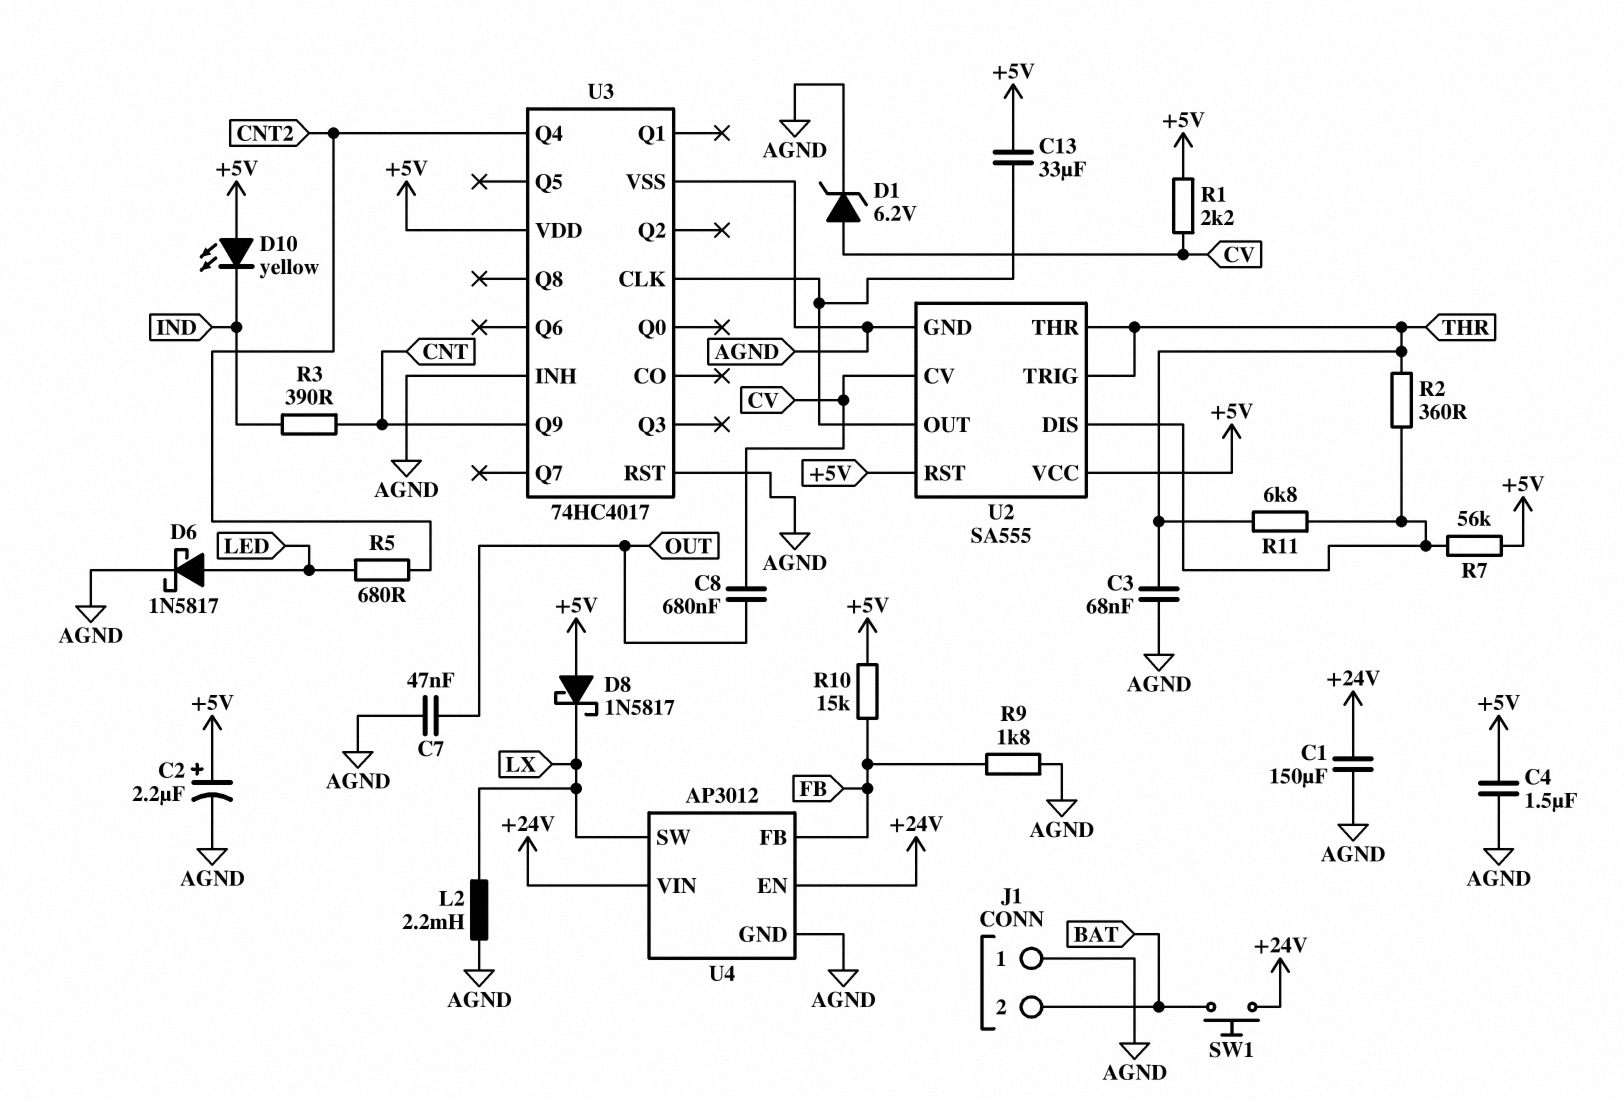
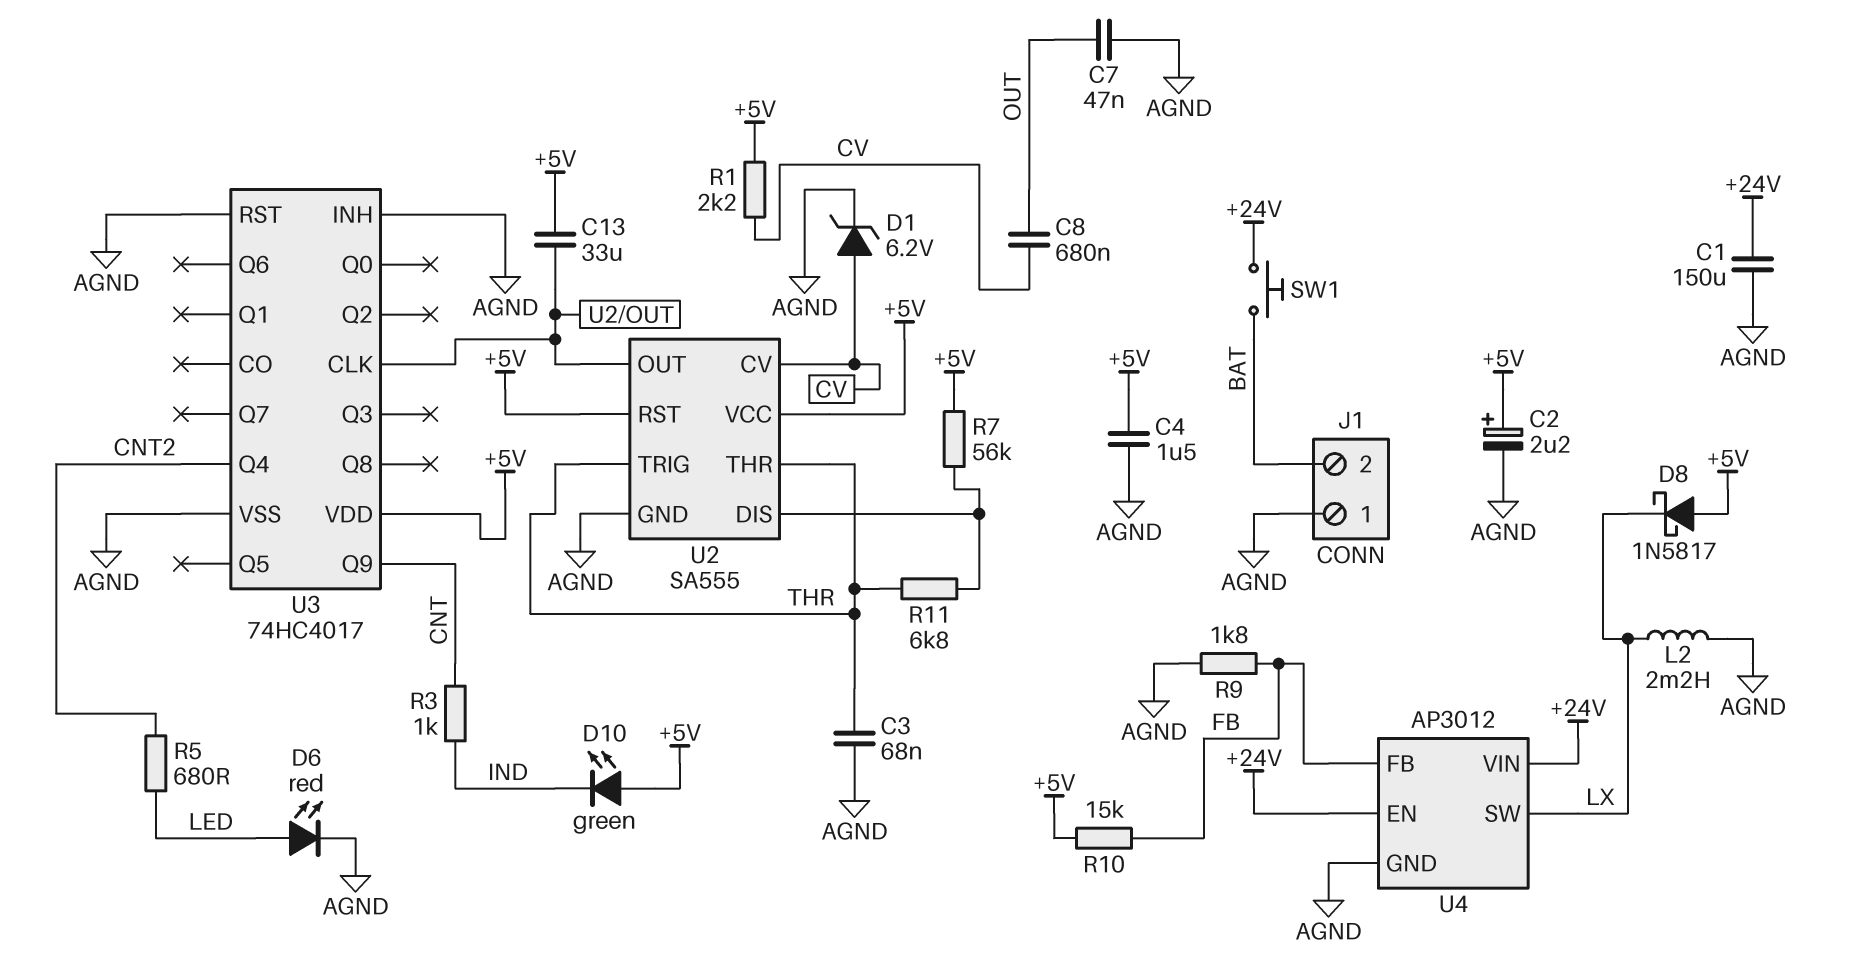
D6: schottky 1N5817 (A LED, K AGND) -> LED red (A LED, K AGND)
D10: LED yellow (A +5V, K IND) -> LED green (A +5V, K IND)
R2: 360 (THR, U2/DIS) -> none
R3: 390 (CNT, IND) -> 1k (CNT, IND)

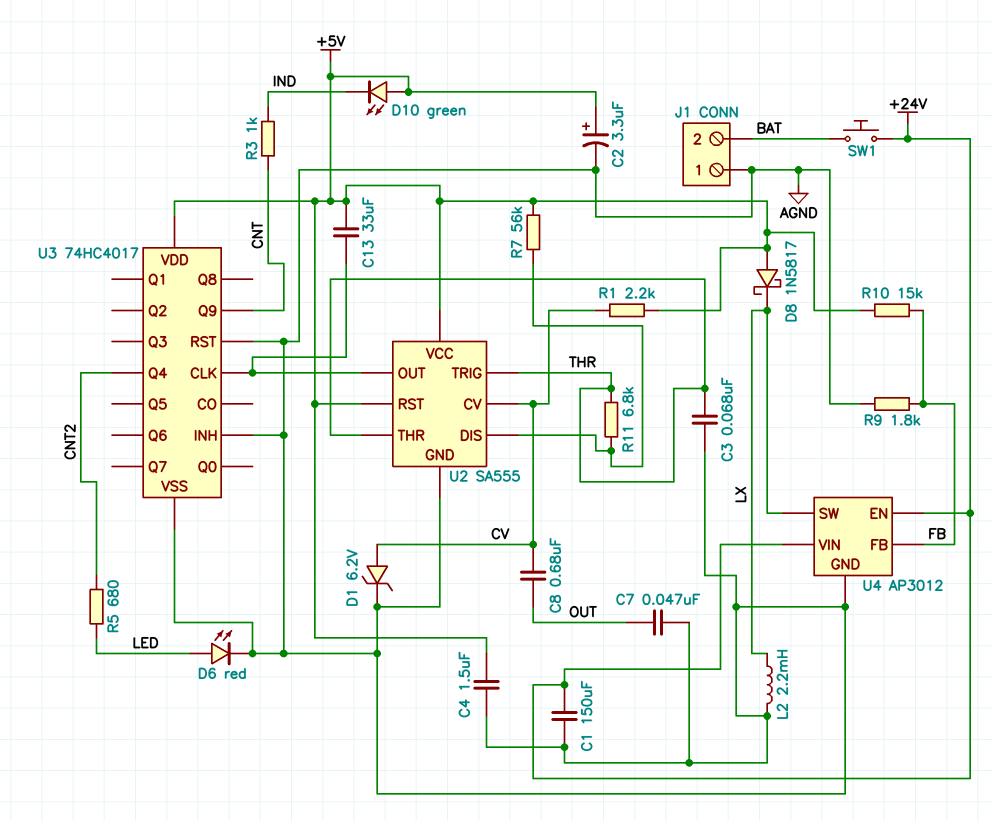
C2: 2.2uF (plus +5V, minus AGND) -> 3.3uF (plus +5V, minus AGND)

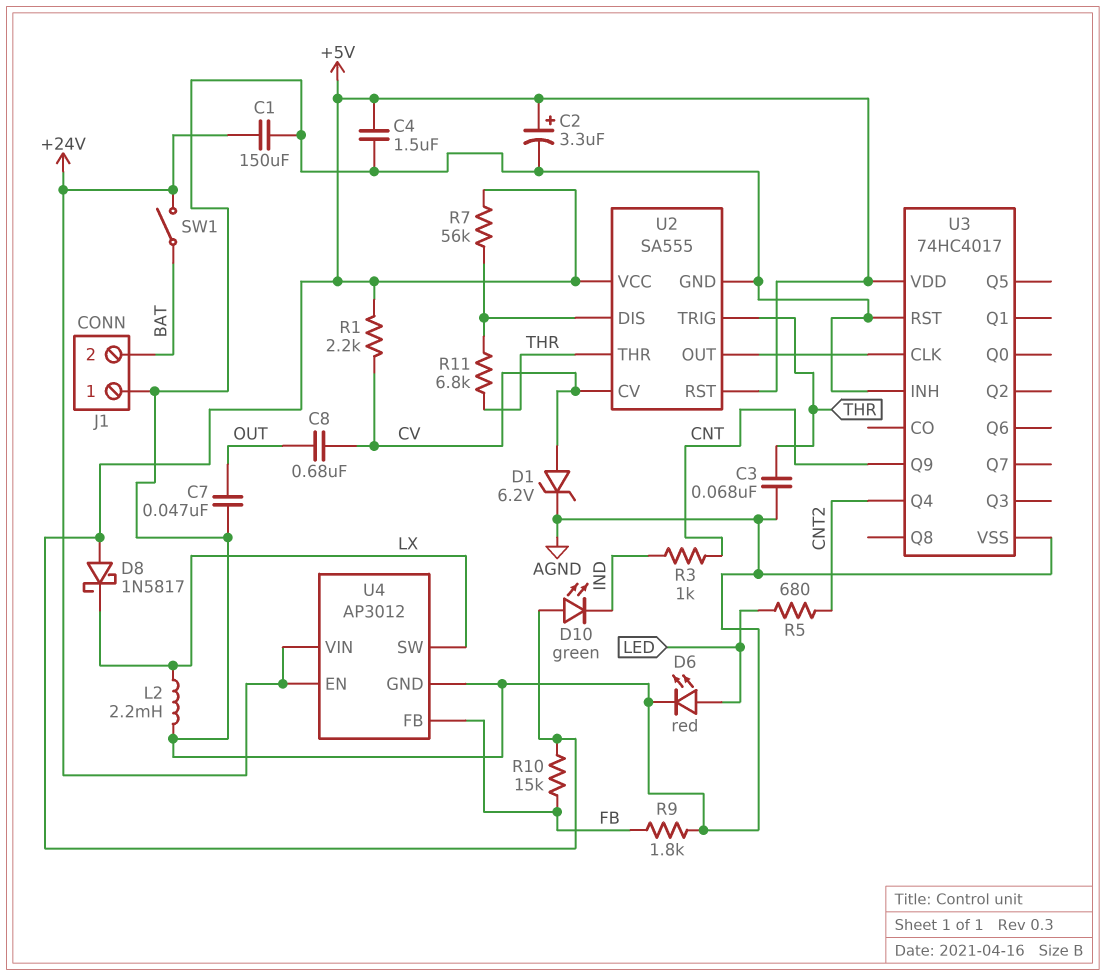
C13: 33uF (+5V, U2/OUT) -> none
SW1: button (+24V, BAT) -> switch (+24V, BAT)

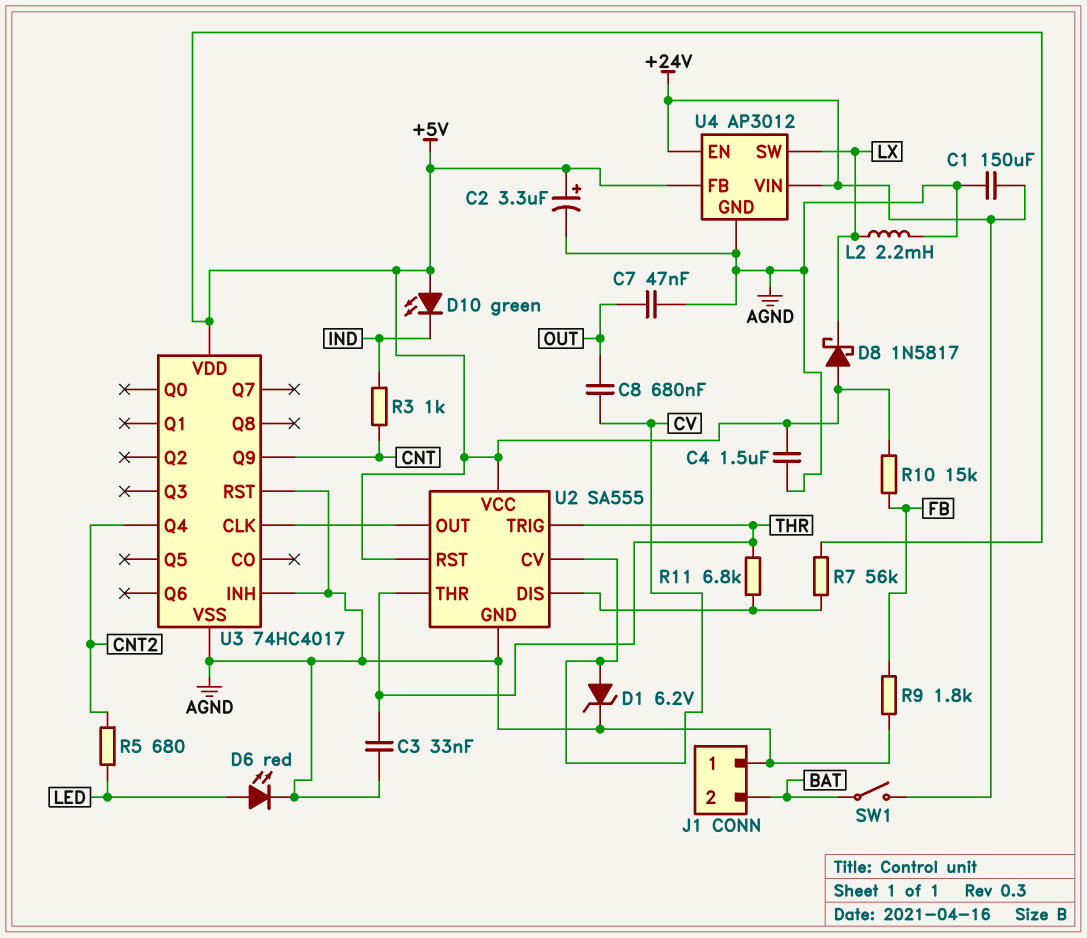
C3: 68nF (AGND, THR) -> 33nF (AGND, THR)
R1: 2.2k (+5V, CV) -> none
U4 pin FB: FB -> +5V

